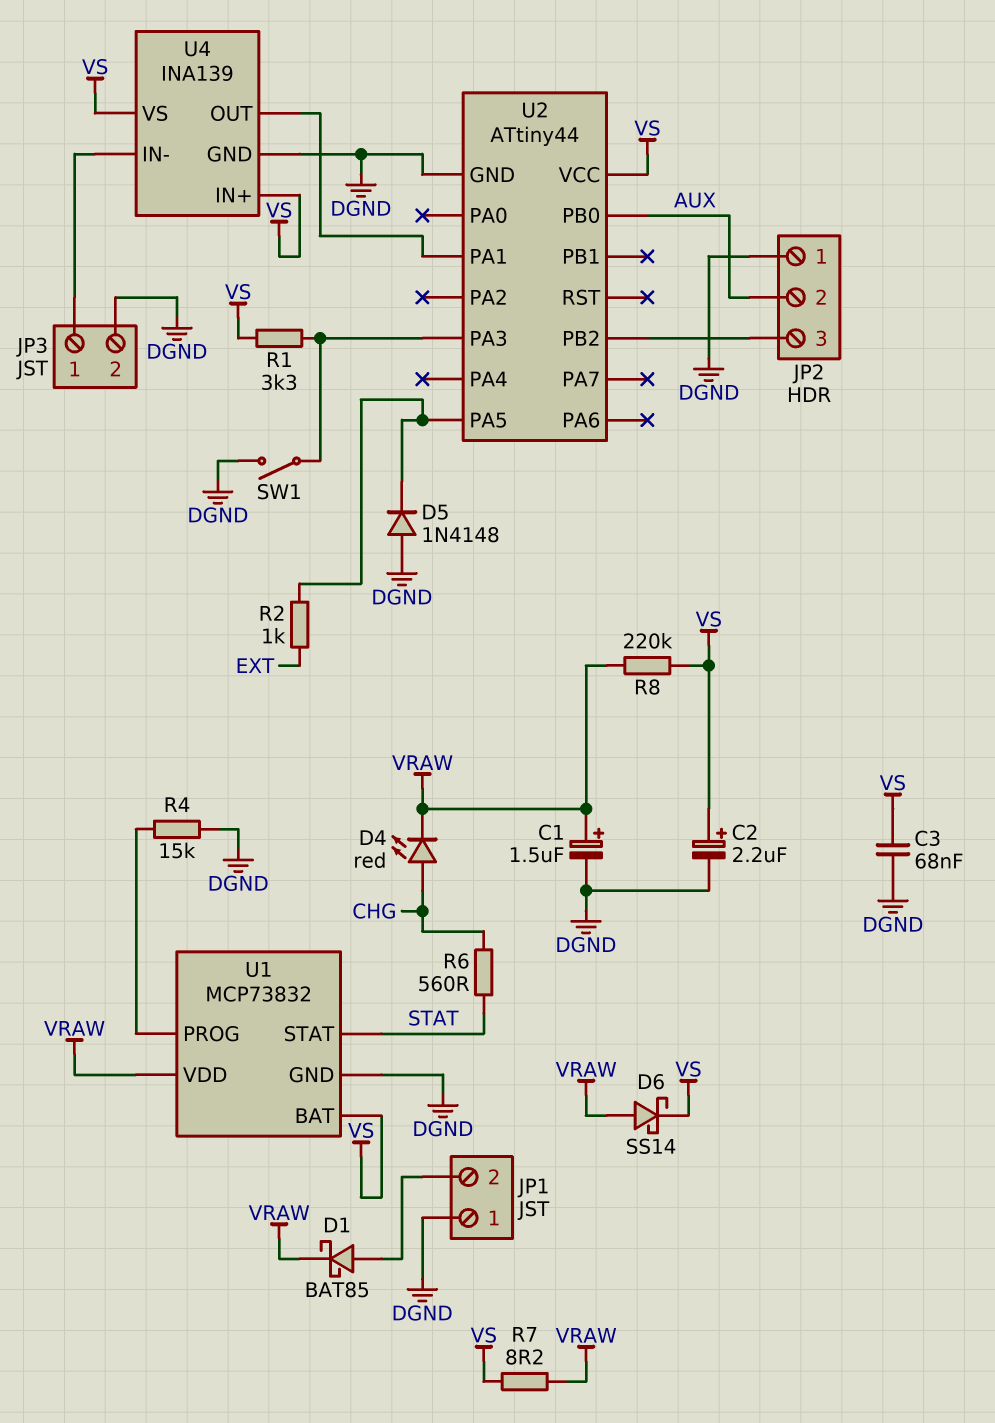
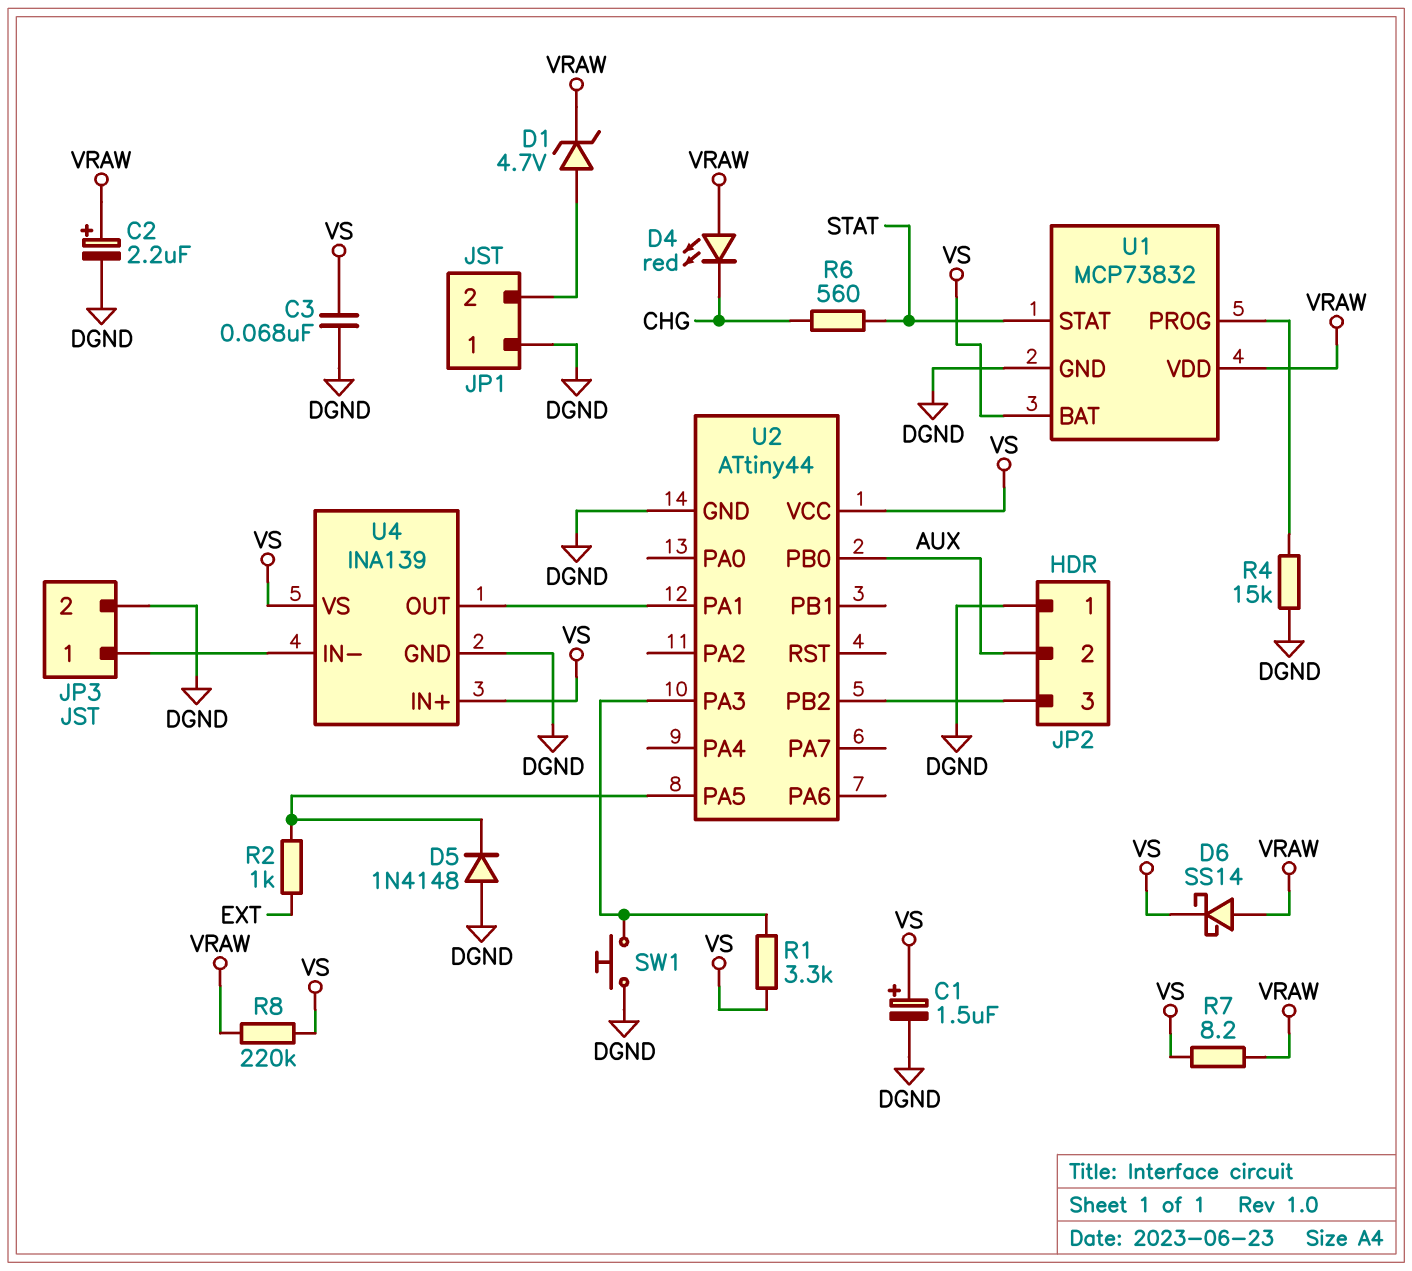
C1: 1.5uF (plus VRAW, minus DGND) -> 1.5uF (plus VS, minus DGND)
C2: 2.2uF (plus VS, minus DGND) -> 2.2uF (plus VRAW, minus DGND)
D1: schottky BAT85 (A JP1/2, K VRAW) -> zener 4.7V (A JP1/2, K VRAW)
D4: LED red (A CHG, K VRAW) -> LED red (A VRAW, K CHG)
SW1: switch (DGND, U2/PA3) -> button (DGND, U2/PA3)

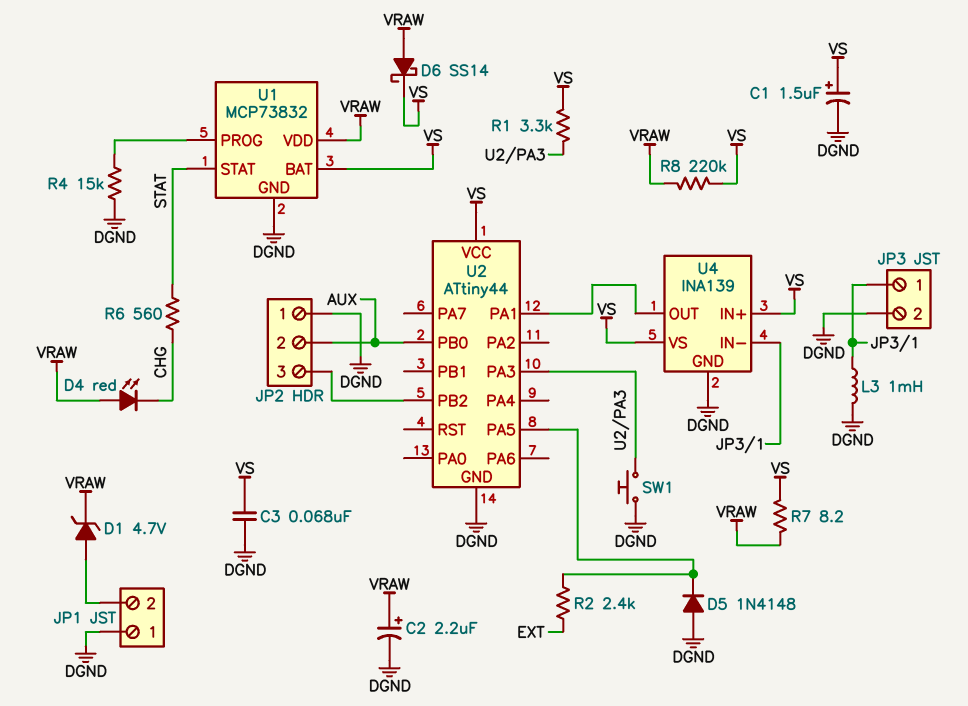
L3: none -> 1mH (DGND, JP3/1)
R2: 1k (EXT, U2/PA5) -> 2.4k (EXT, U2/PA5)

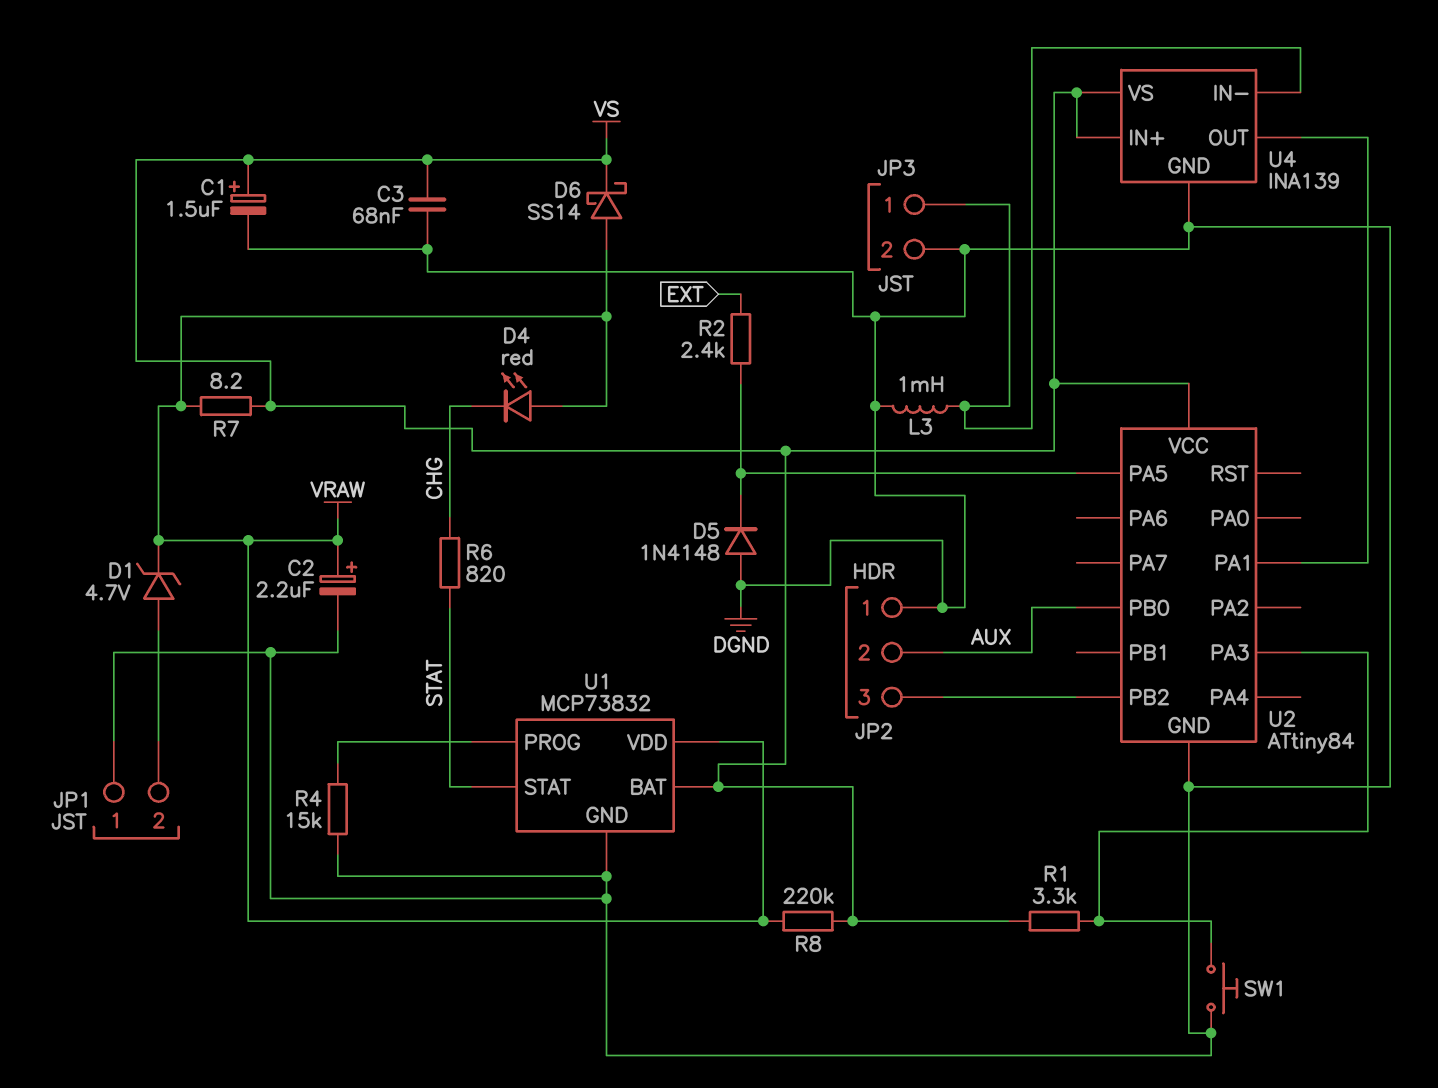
R6: 560 (CHG, STAT) -> 820 (CHG, STAT)
U2: ATtiny44 -> ATtiny84

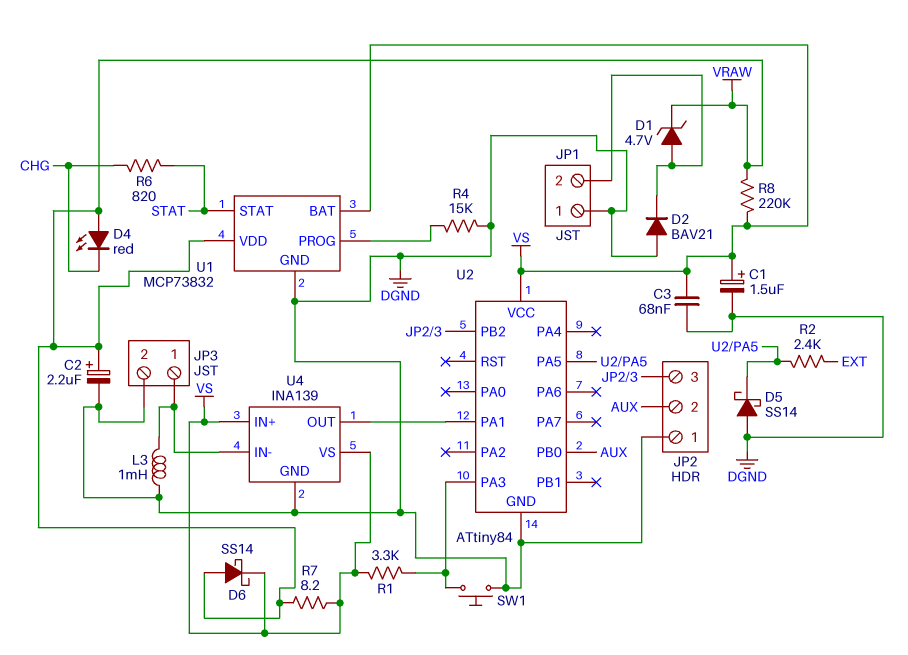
D2: none -> diode BAV21 (A DGND, K JP1/2)
D5: diode 1N4148 (A DGND, K U2/PA5) -> schottky SS14 (A DGND, K U2/PA5)

